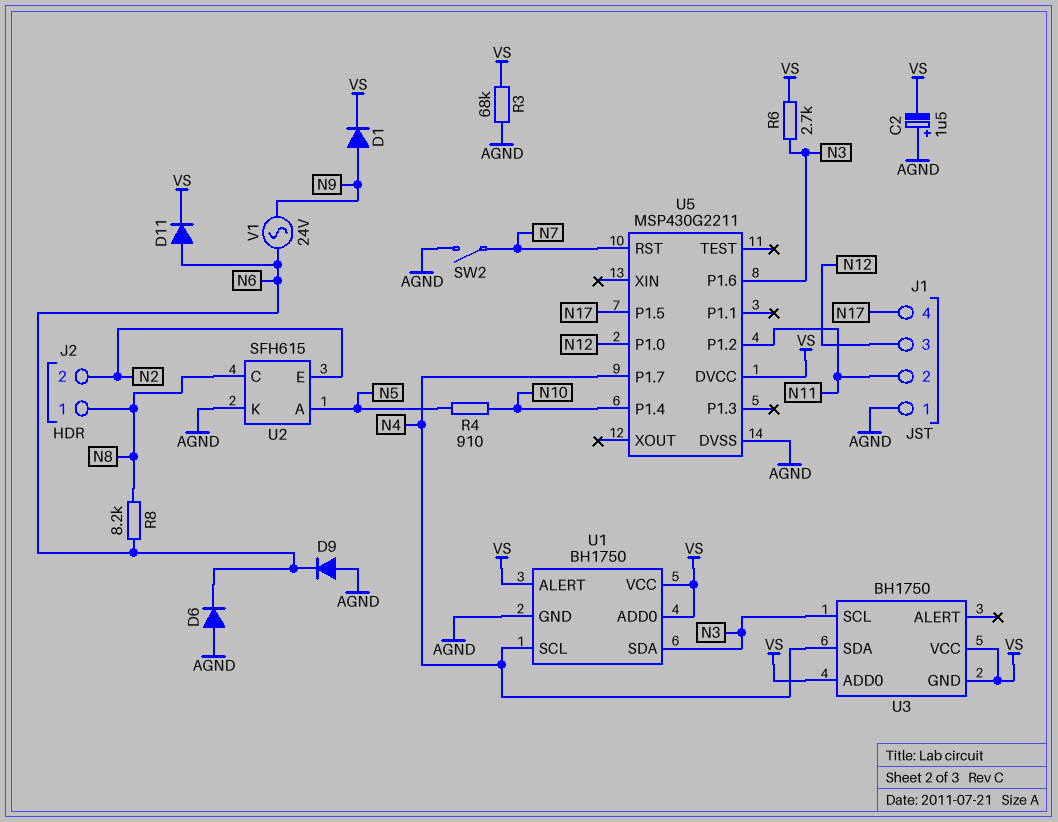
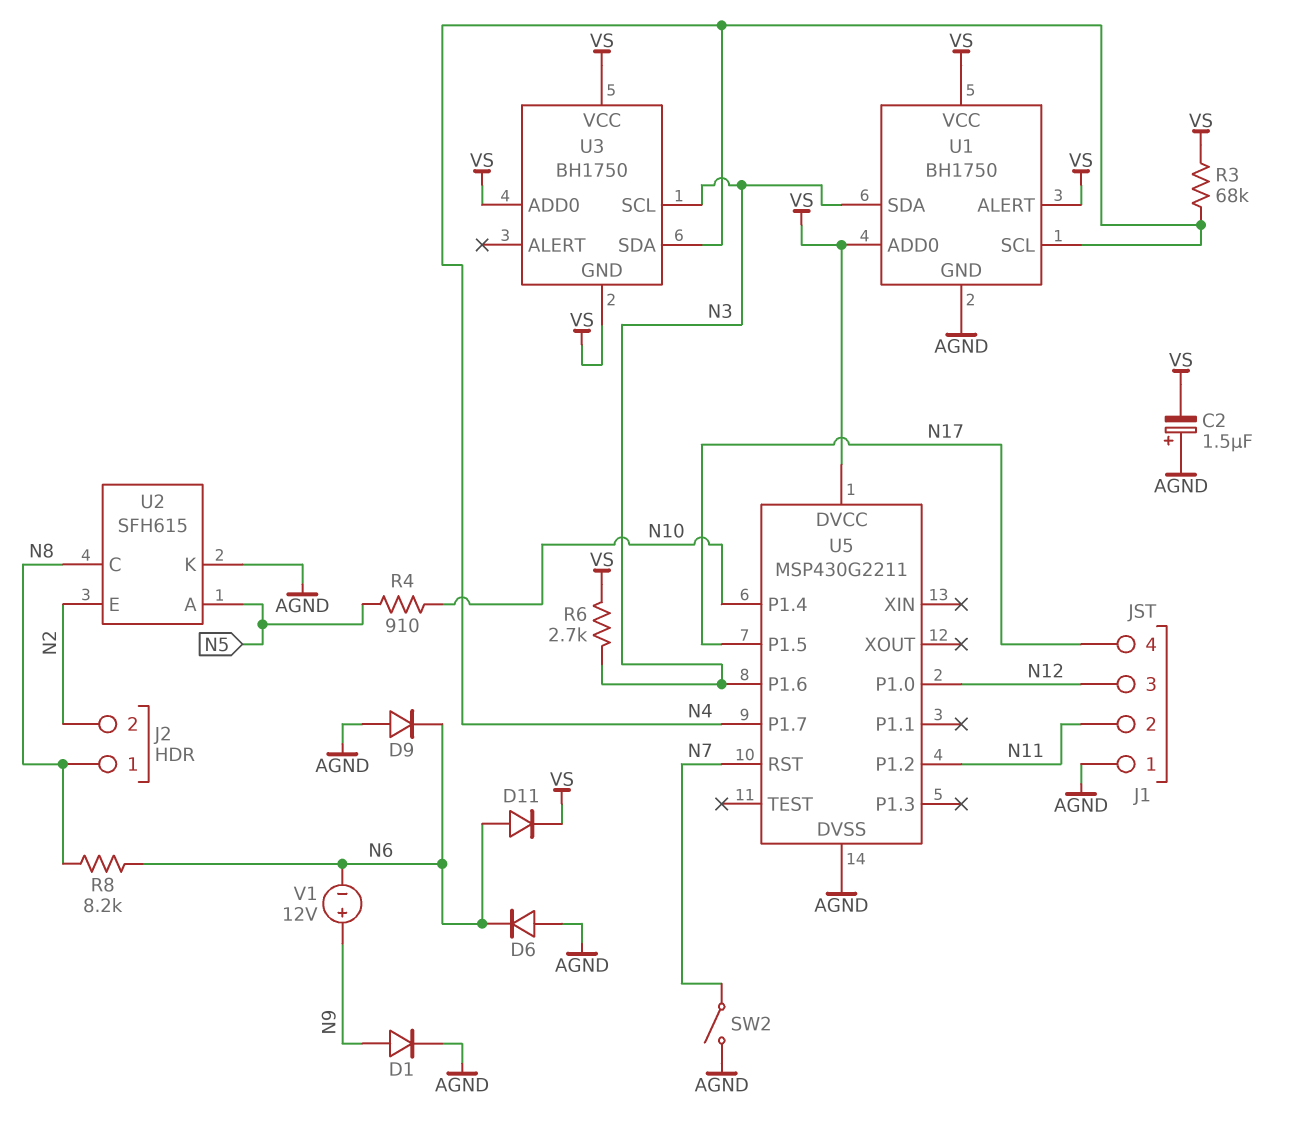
D1: diode (A N9, K VS) -> diode (A N9, K AGND)
R3: 68k (AGND, VS) -> 68k (N4, VS)
V1: AC 24V (N6, N9) -> 12V (plus N9, minus N6)

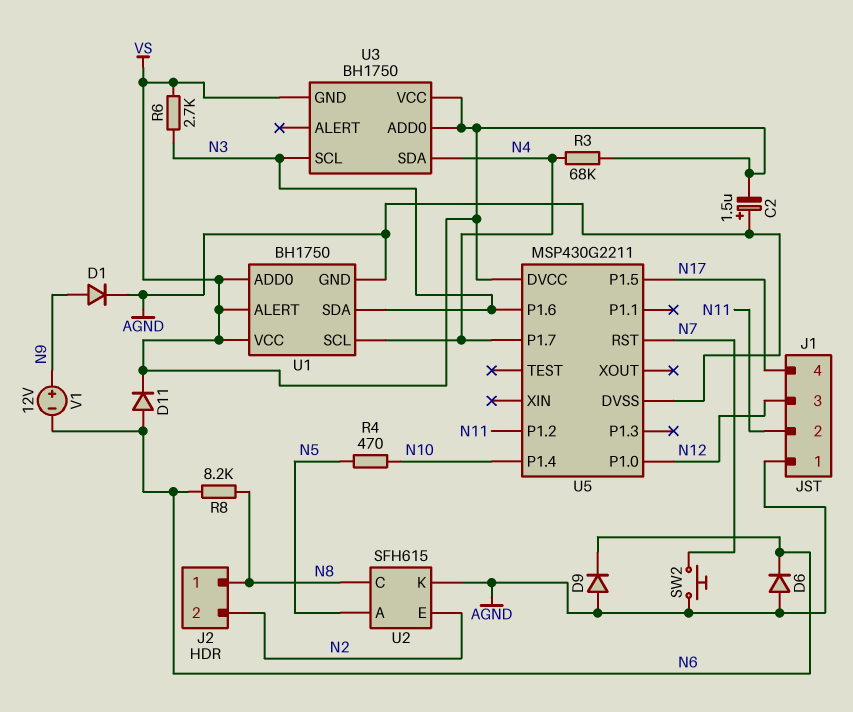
R4: 910 (N5, N10) -> 470 (N5, N10)
SW2: switch (AGND, N7) -> button (AGND, N7)

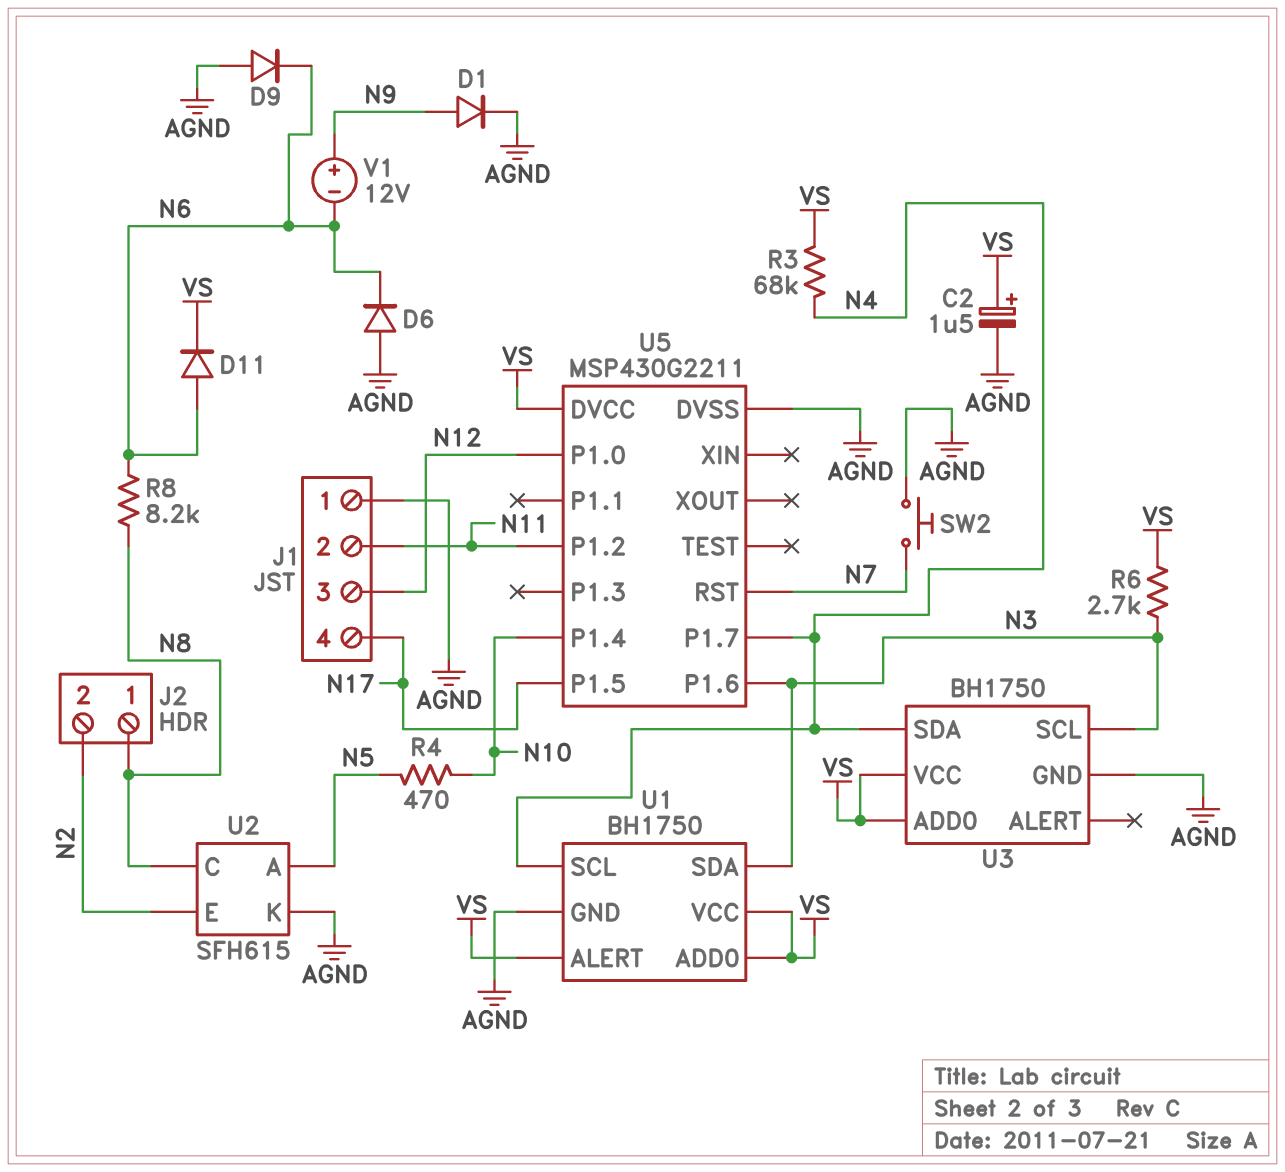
C2: 1.5uF (plus AGND, minus VS) -> 1.5uF (plus VS, minus AGND)
U3 pin GND: VS -> AGND

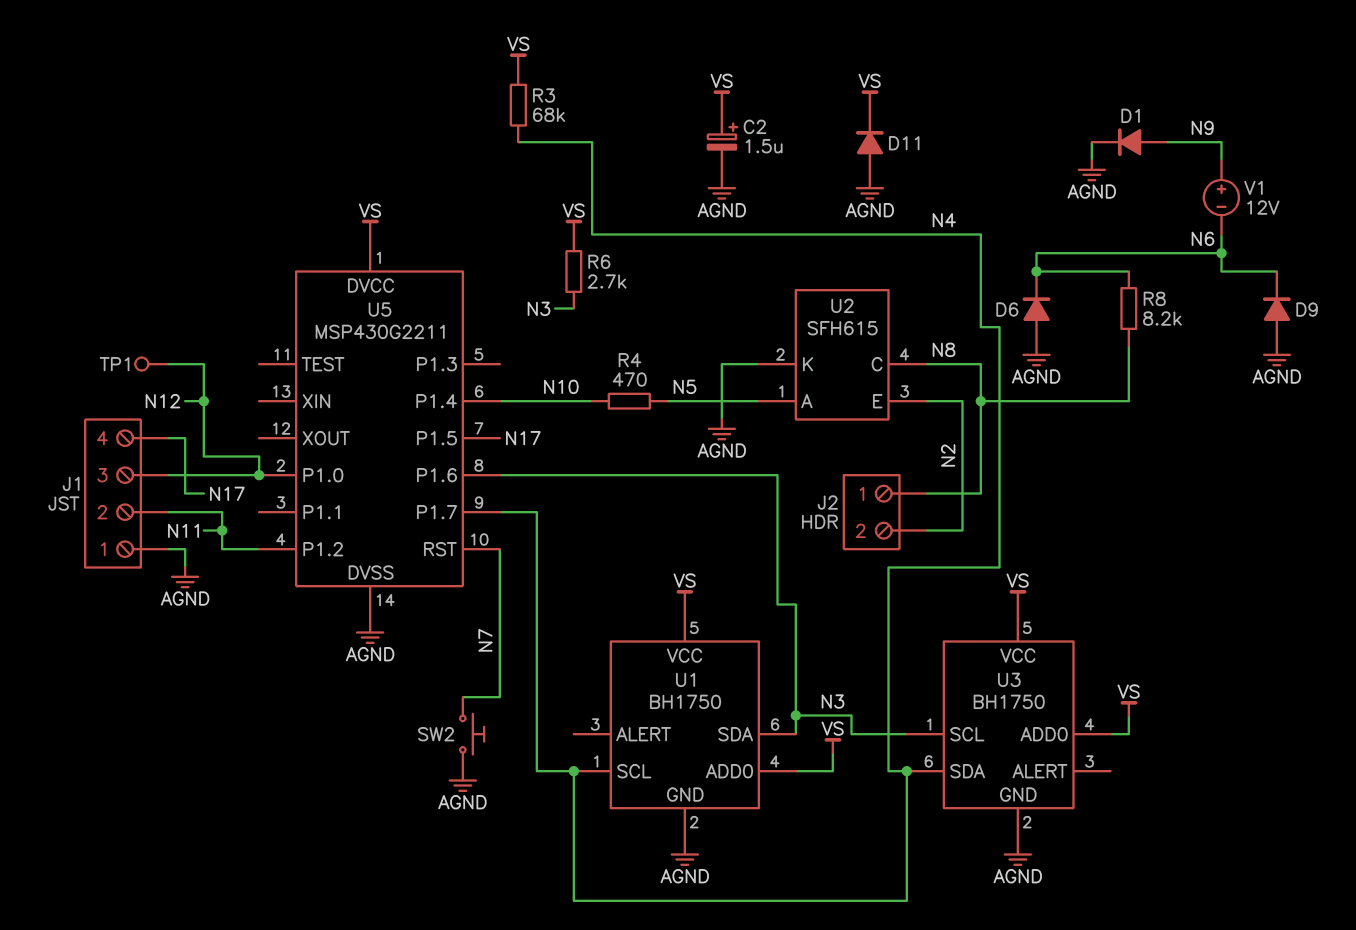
D11: diode (A N6, K VS) -> diode (A AGND, K VS)
TP1: none -> test point (N12)
U1 pin ALERT: VS -> none

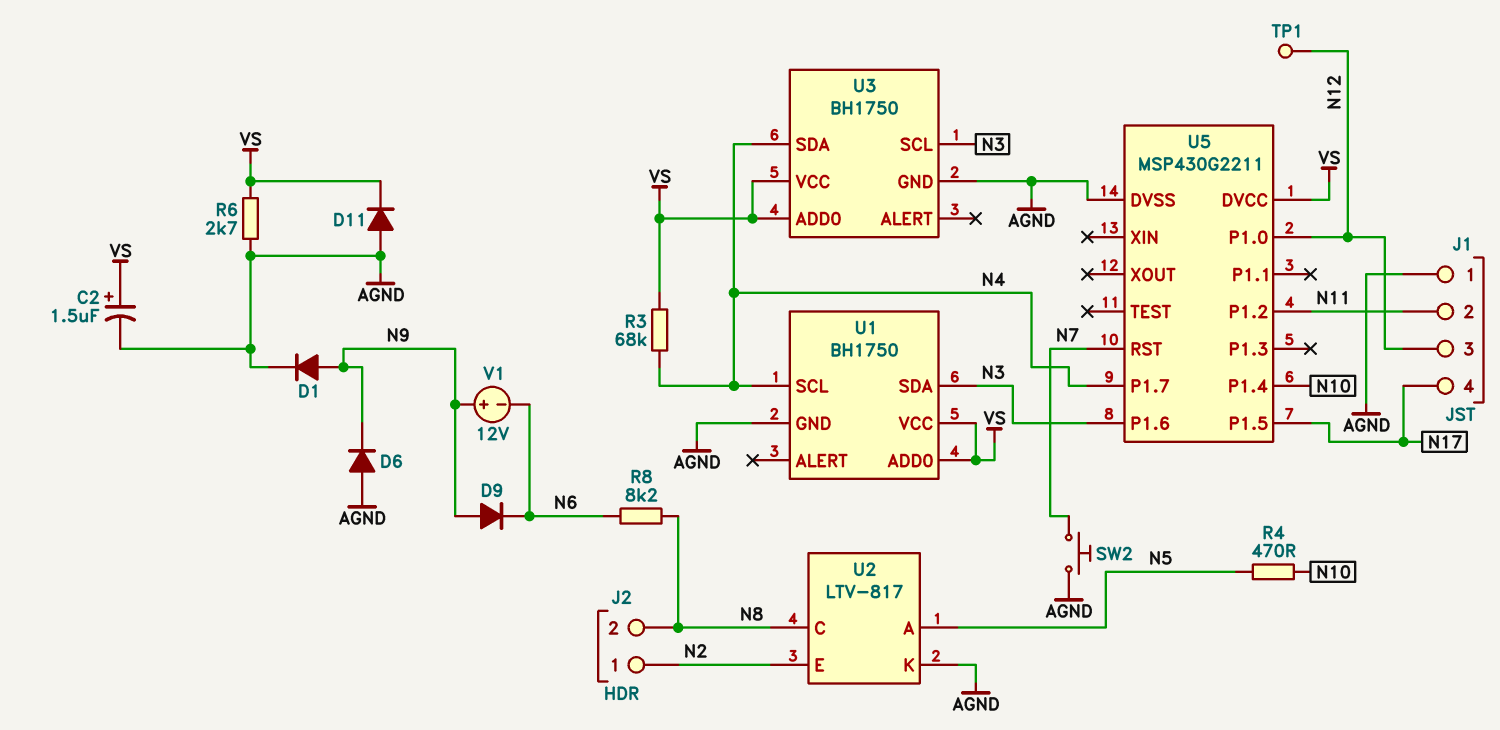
D6: diode (A AGND, K N6) -> diode (A AGND, K N9)
D9: diode (A AGND, K N6) -> diode (A N9, K N6)
J2 pin 1: N8 -> N2
J2 pin 2: N2 -> N8
R6: 2.7k (N3, VS) -> 2.7k (AGND, VS)
U2: SFH615 -> LTV-817

